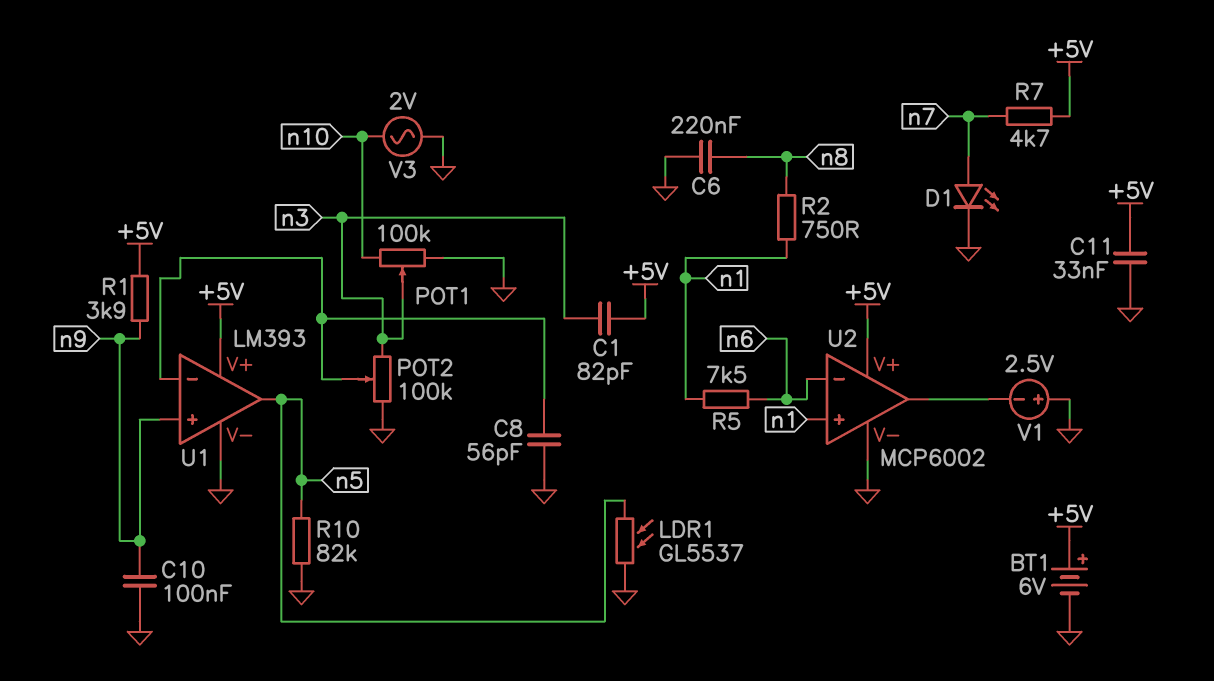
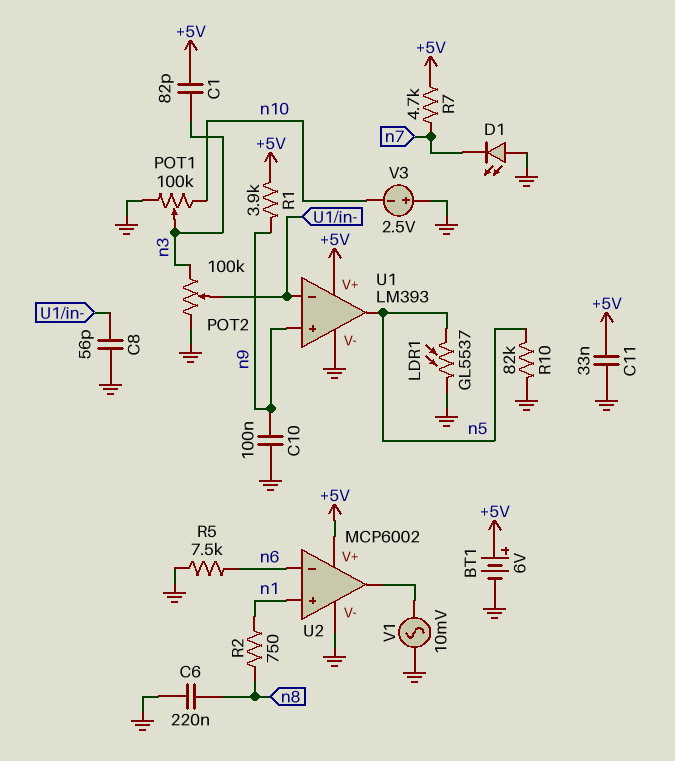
D1: LED (A n7, K GND) -> LED (A GND, K n7)
R5: 7.5k (n1, n6) -> 7.5k (GND, n6)
V1: 2.5V (plus GND, minus U2/out) -> AC 10mV (GND, U2/out)
V3: AC 2V (GND, n10) -> 2.5V (plus GND, minus n10)

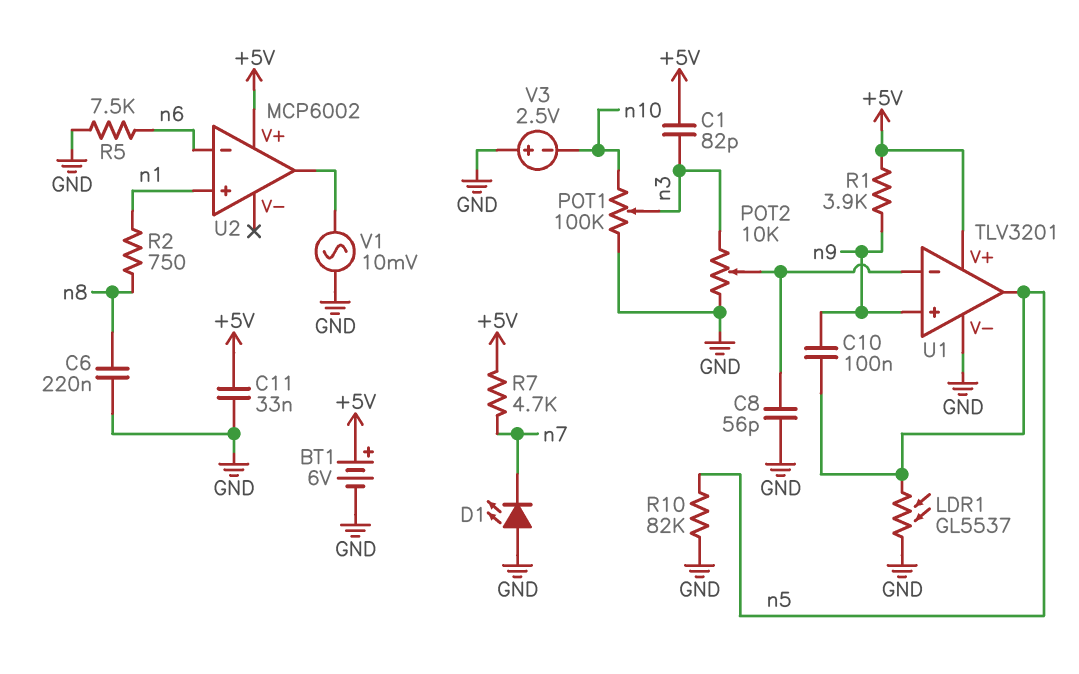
C10: 100nF (GND, n9) -> 100nF (n5, n9)
POT2: 100k (GND, n3, wiper U1/in-) -> 10k (GND, n3, wiper U1/in-)
U1: LM393 -> TLV3201
U2 pin V-: GND -> none

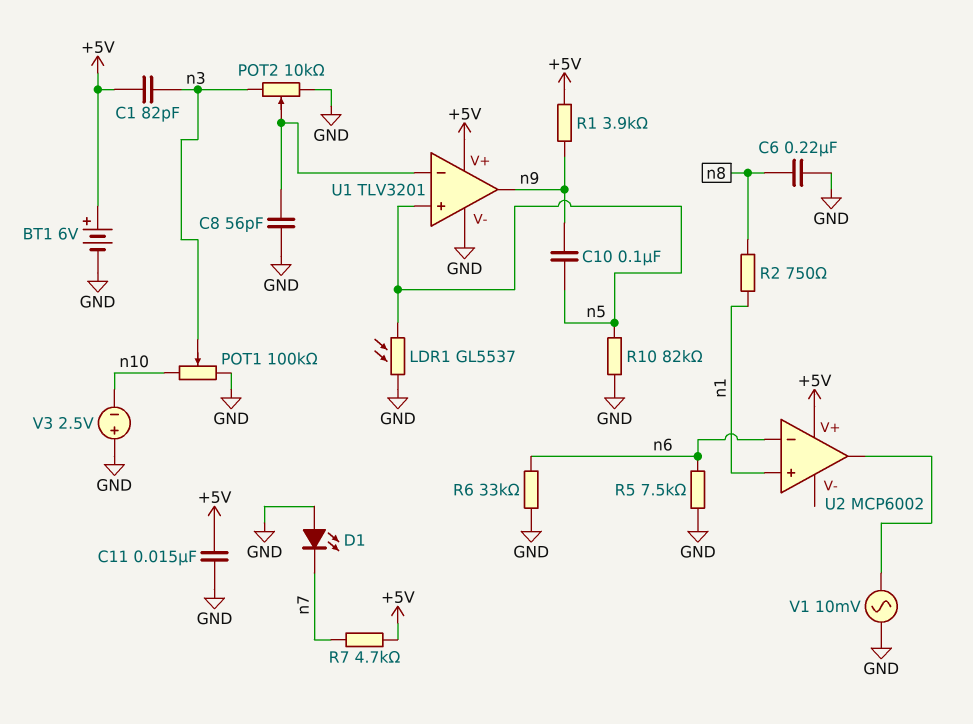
C11: 33nF (+5V, GND) -> 15nF (+5V, GND)
R6: none -> 33k (GND, n6)
U1 pin in+: n9 -> n5
U1 pin out: n5 -> n9

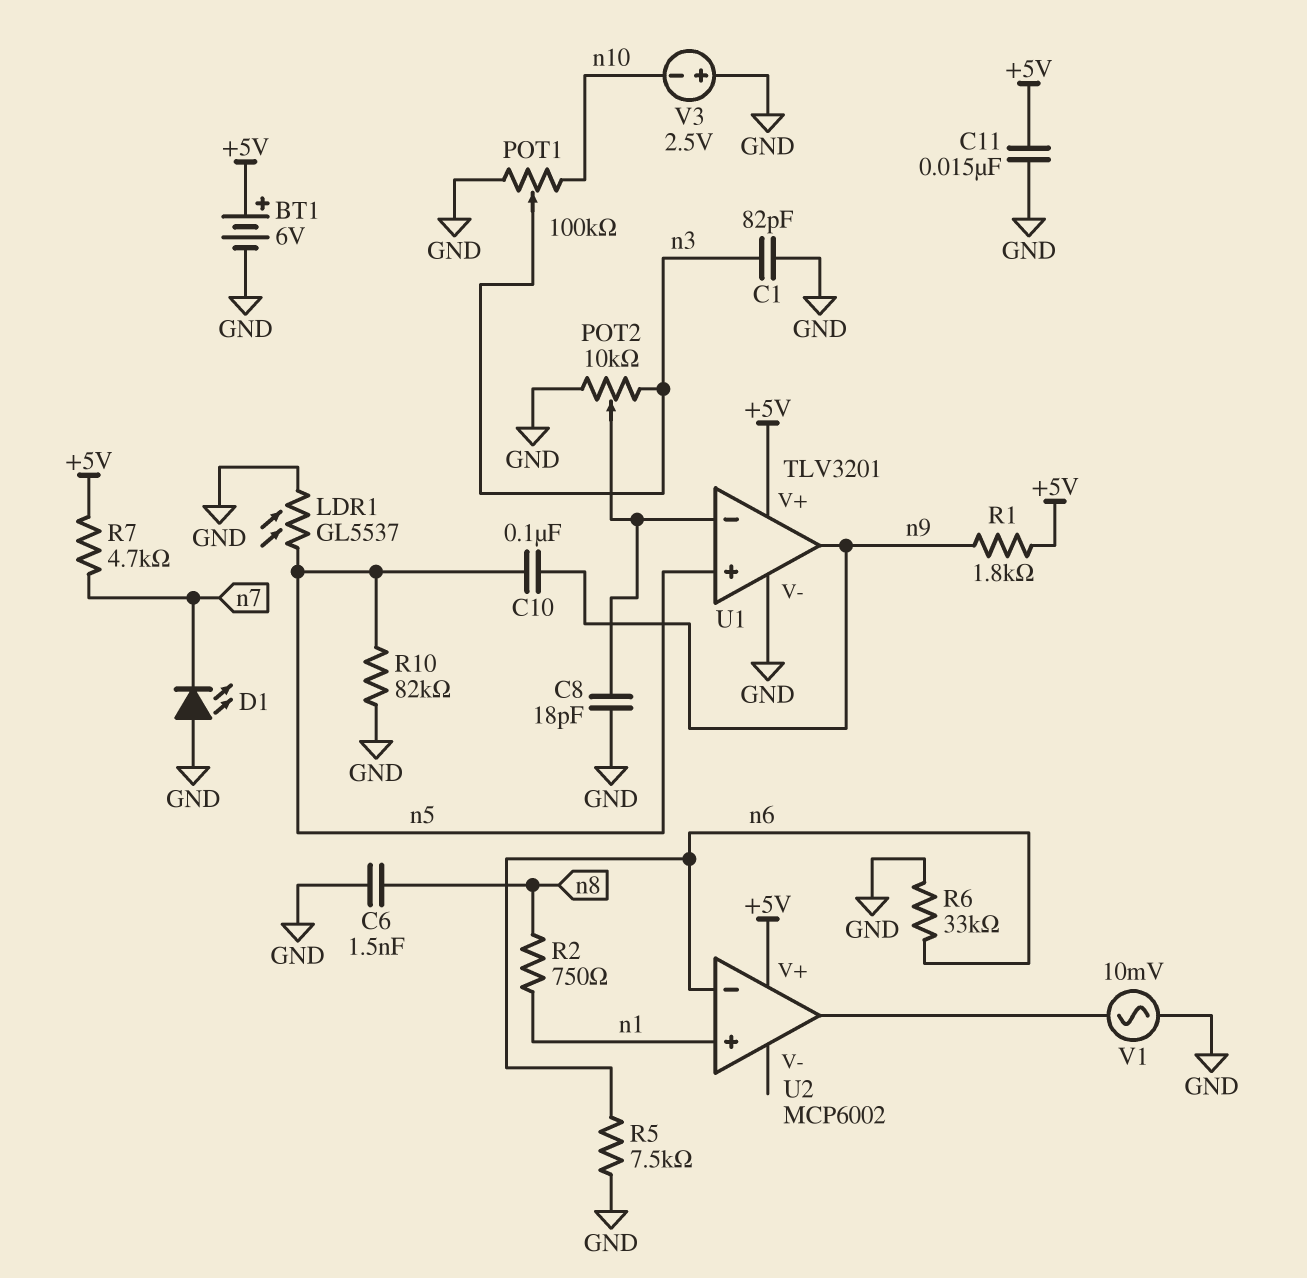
C1: 82pF (+5V, n3) -> 82pF (GND, n3)
C6: 220nF (GND, n8) -> 1.5nF (GND, n8)
C8: 56pF (GND, U1/in-) -> 18pF (GND, U1/in-)
R1: 3.9k (+5V, n9) -> 1.8k (+5V, n9)

